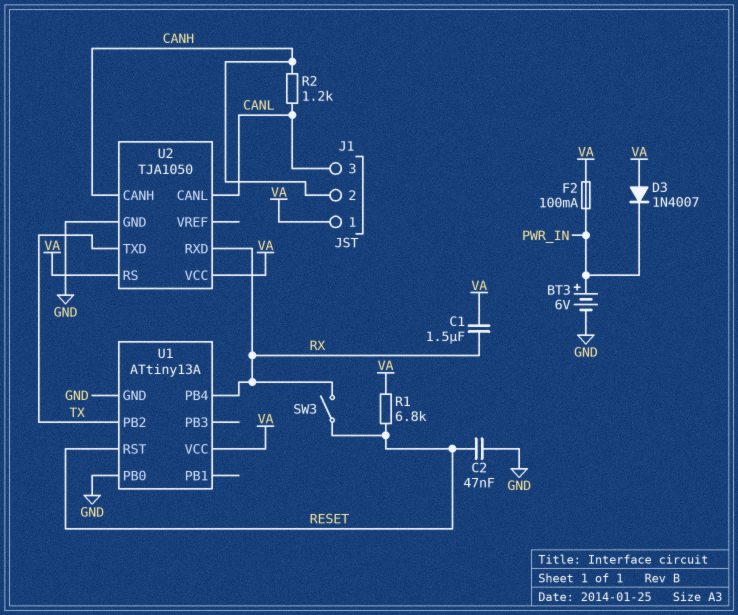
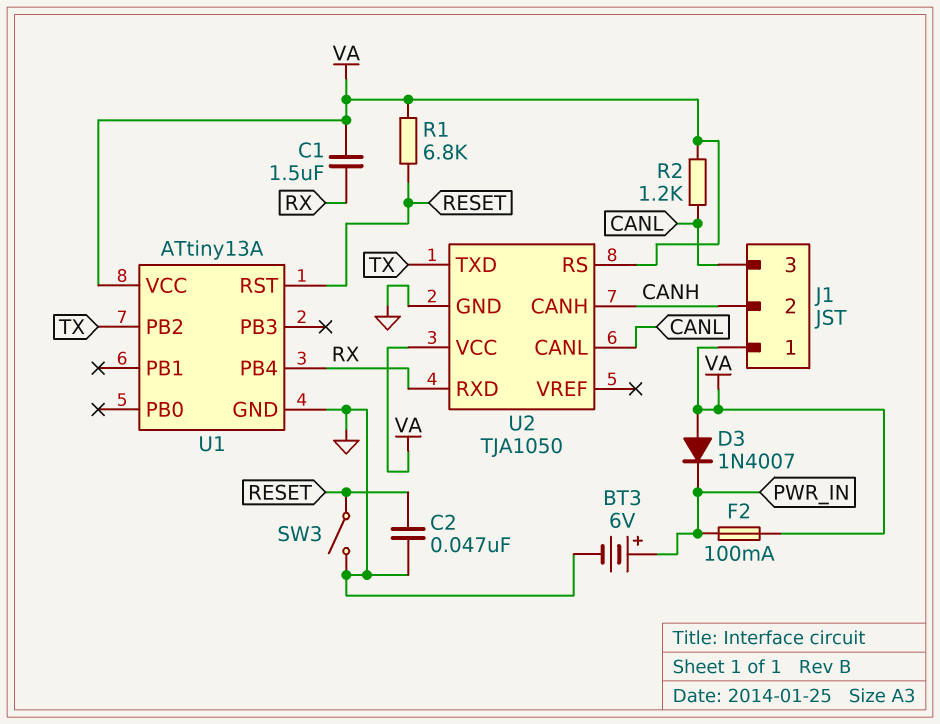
R2: 1.2k (CANH, CANL) -> 1.2k (CANL, VA)
SW3: switch (RESET, RX) -> switch (GND, RESET)
U1 pin PB0: GND -> none

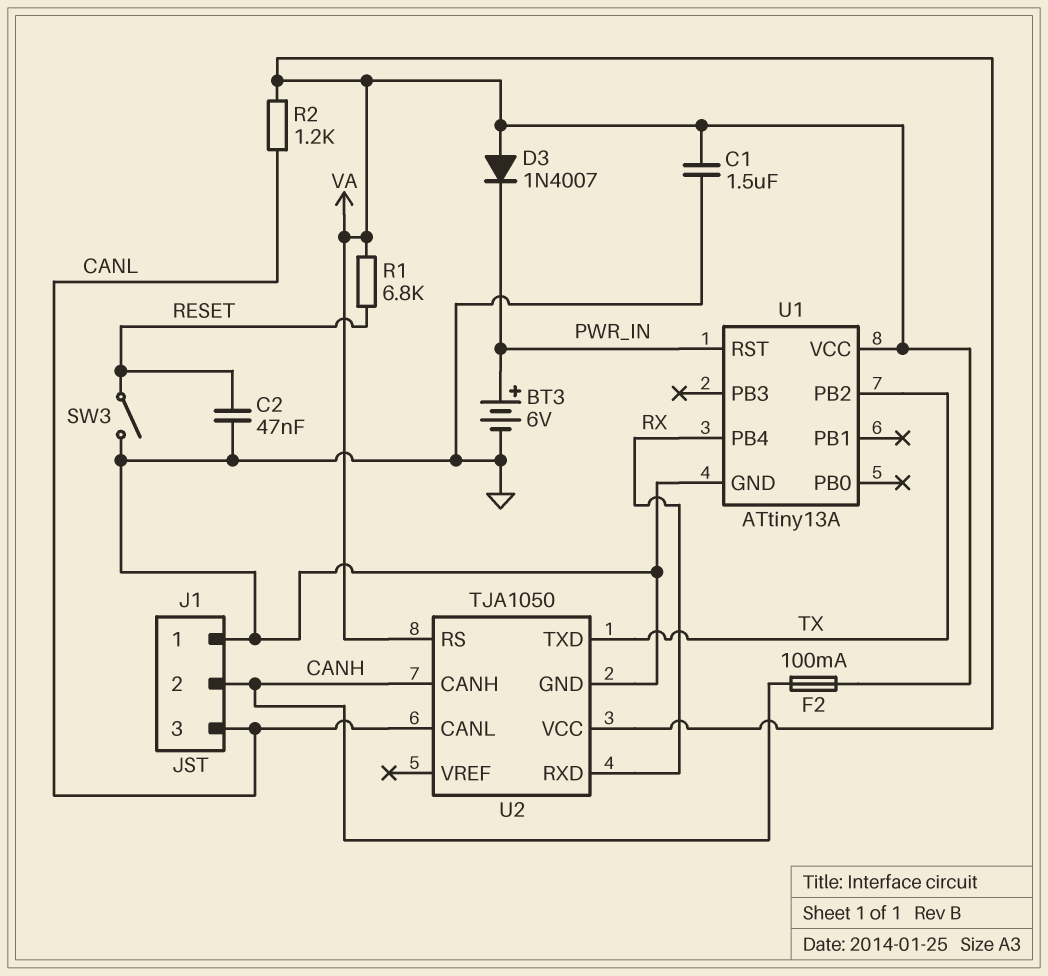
C1: 1.5uF (RX, VA) -> 1.5uF (GND, VA)
F2: 100mA (PWR_IN, VA) -> 100mA (CANH, VA)
J1 pin 1: VA -> GND
U1 pin RST: RESET -> PWR_IN

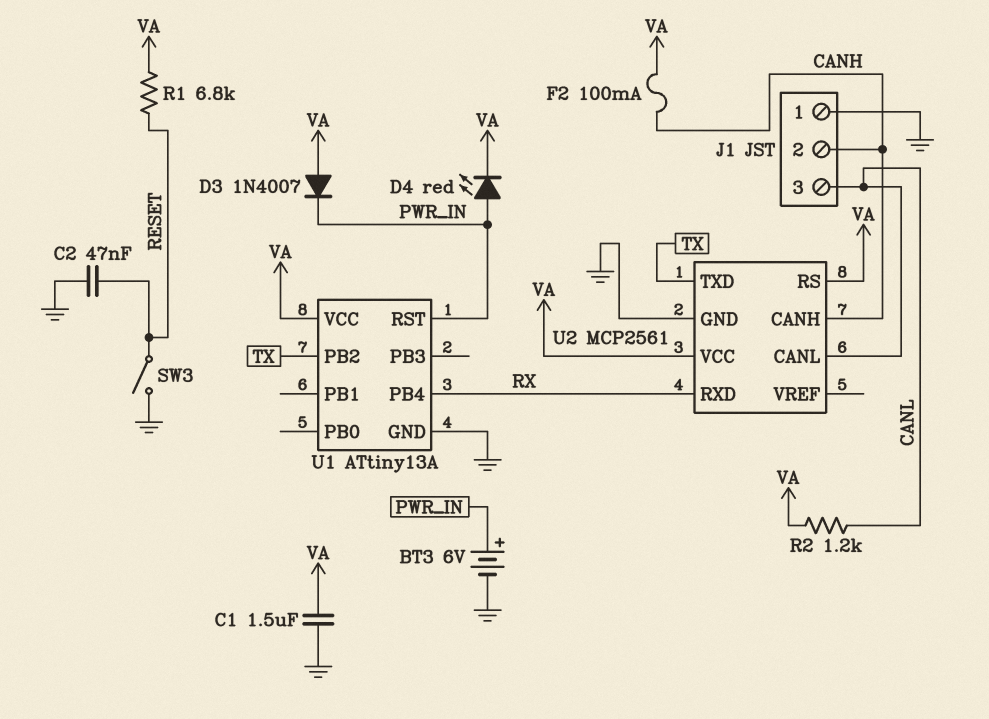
D4: none -> LED red (A PWR_IN, K VA)
U2: TJA1050 -> MCP2561

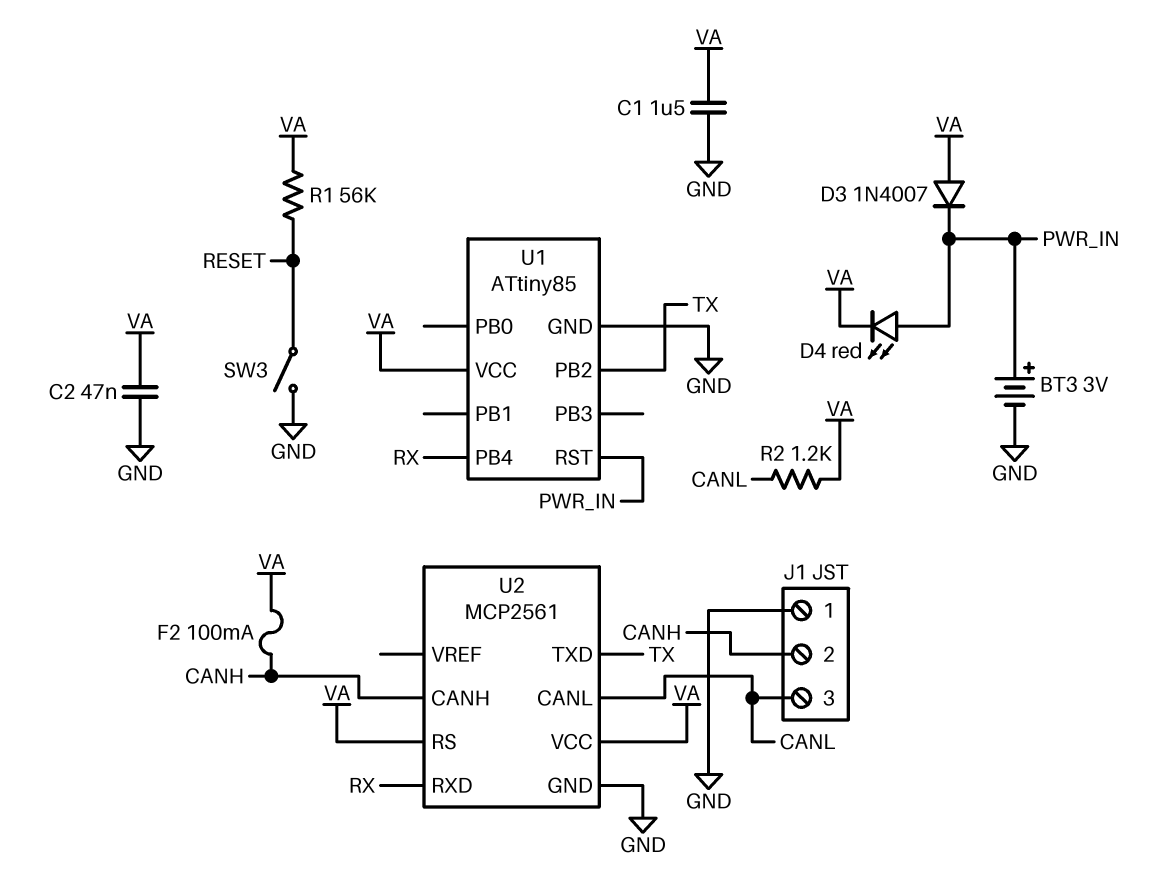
BT3: 6V (plus PWR_IN, minus GND) -> 3V (plus PWR_IN, minus GND)
C2: 47nF (GND, RESET) -> 47nF (GND, VA)
R1: 6.8k (RESET, VA) -> 56k (RESET, VA)
U1: ATtiny13A -> ATtiny85

